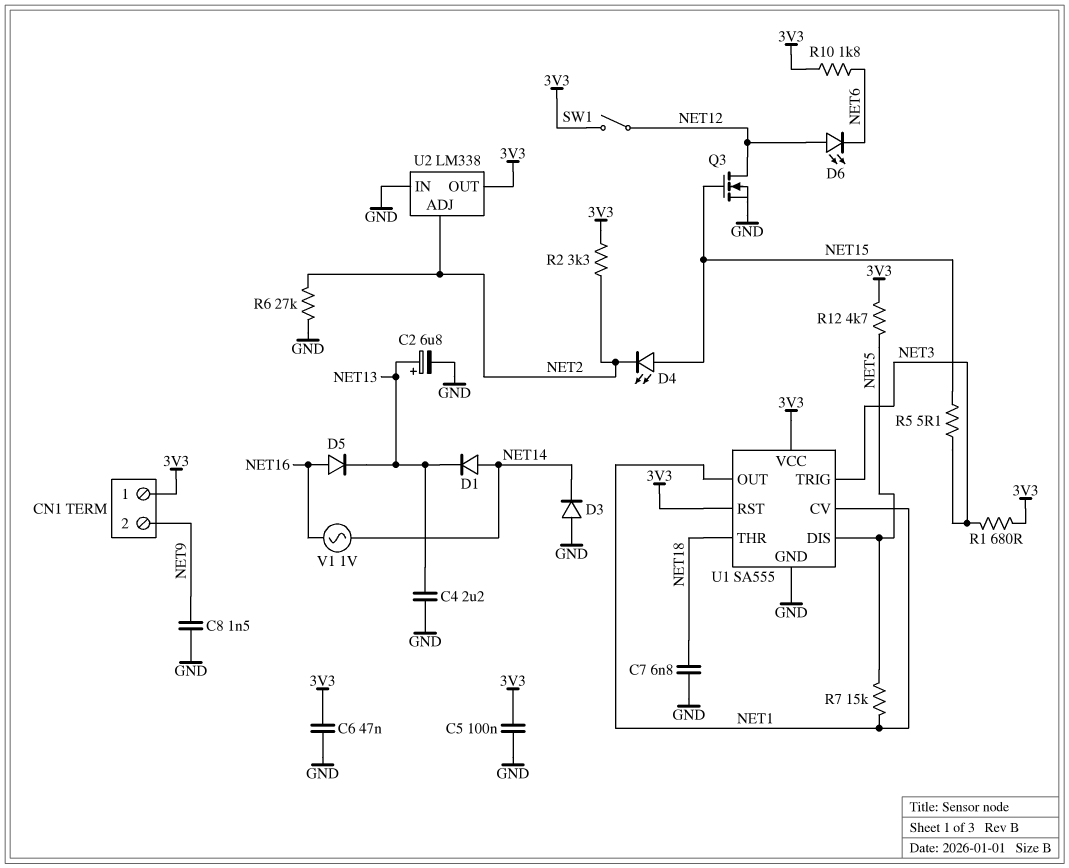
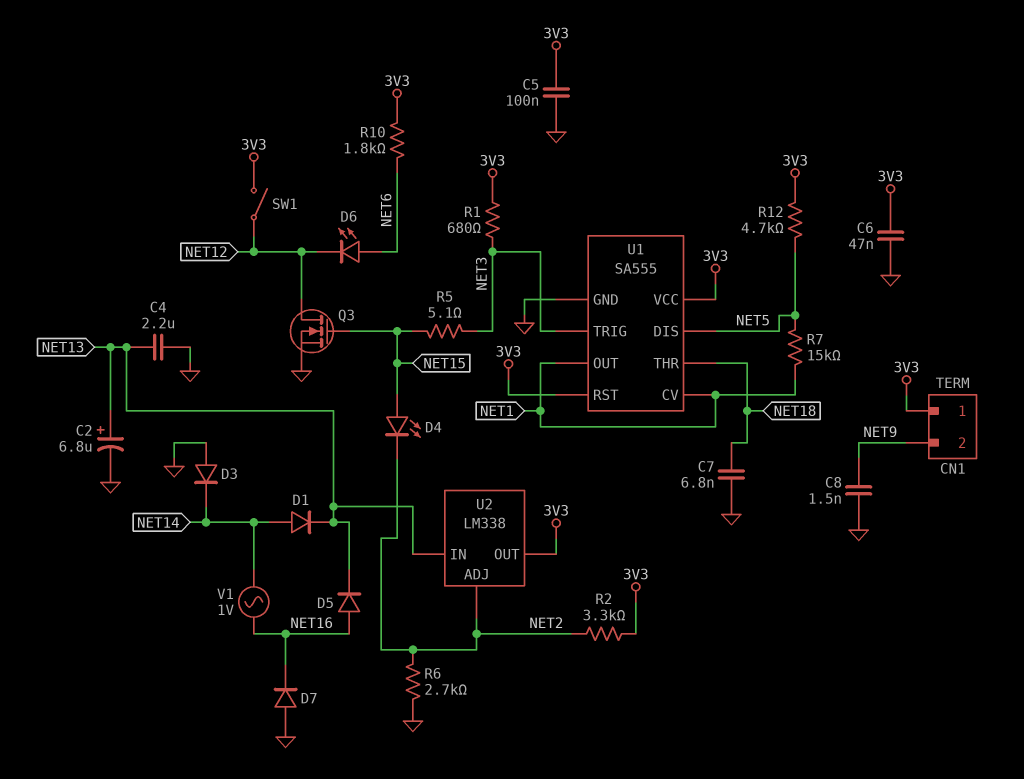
D6: LED (A NET12, K NET6) -> LED (A NET6, K NET12)
D7: none -> diode (A GND, K NET16)
R6: 27k (GND, NET2) -> 2.7k (GND, NET2)
U2 pin IN: GND -> NET13

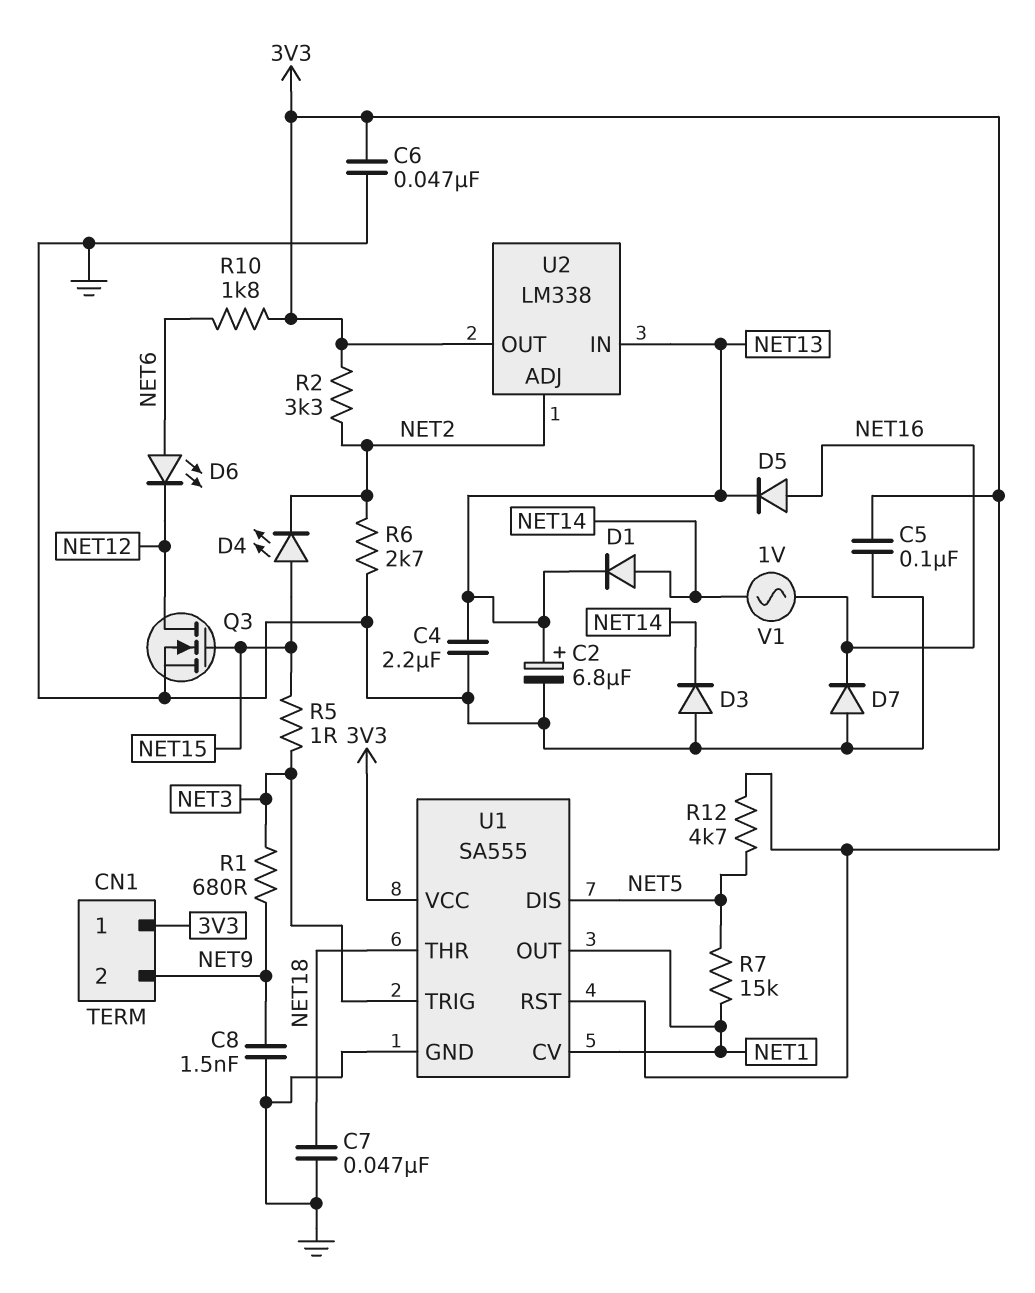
C7: 6.8nF (GND, NET18) -> 47nF (GND, NET18)
R1: 680 (3V3, NET3) -> 680 (NET3, NET9)
R5: 5.1 (NET3, NET15) -> 1 (NET3, NET15)
SW1: switch (3V3, NET12) -> none

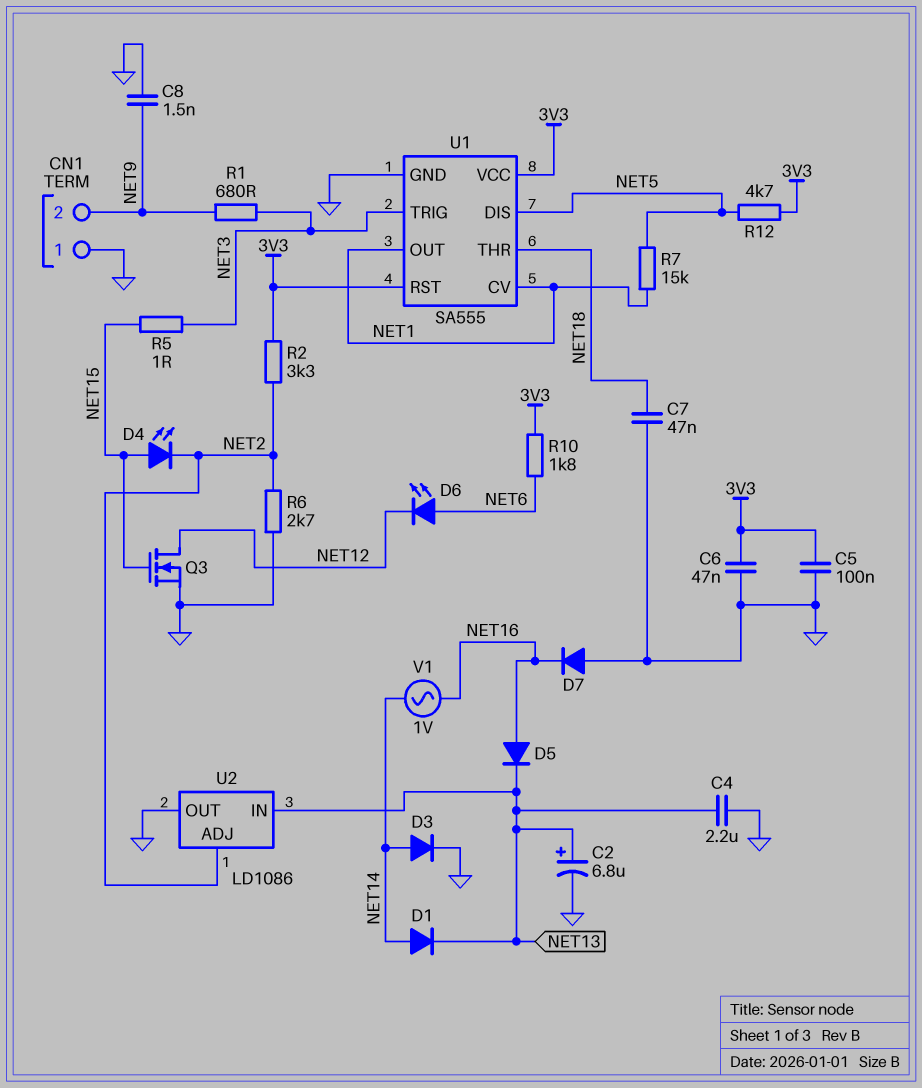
CN1 pin 1: 3V3 -> GND
D3: diode (A GND, K NET14) -> diode (A NET14, K GND)
U2: LM338 -> LD1086
U2 pin OUT: 3V3 -> GND

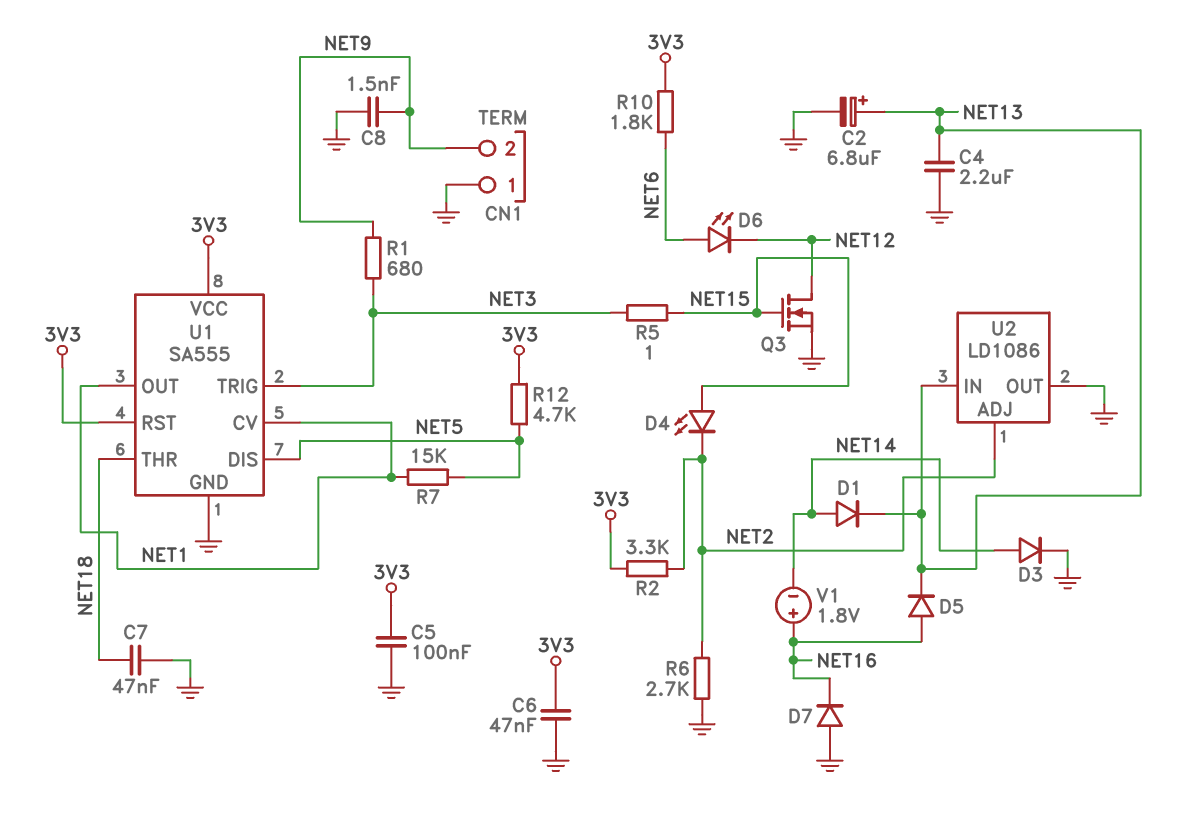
V1: AC 1V (NET14, NET16) -> 1.8V (plus NET16, minus NET14)

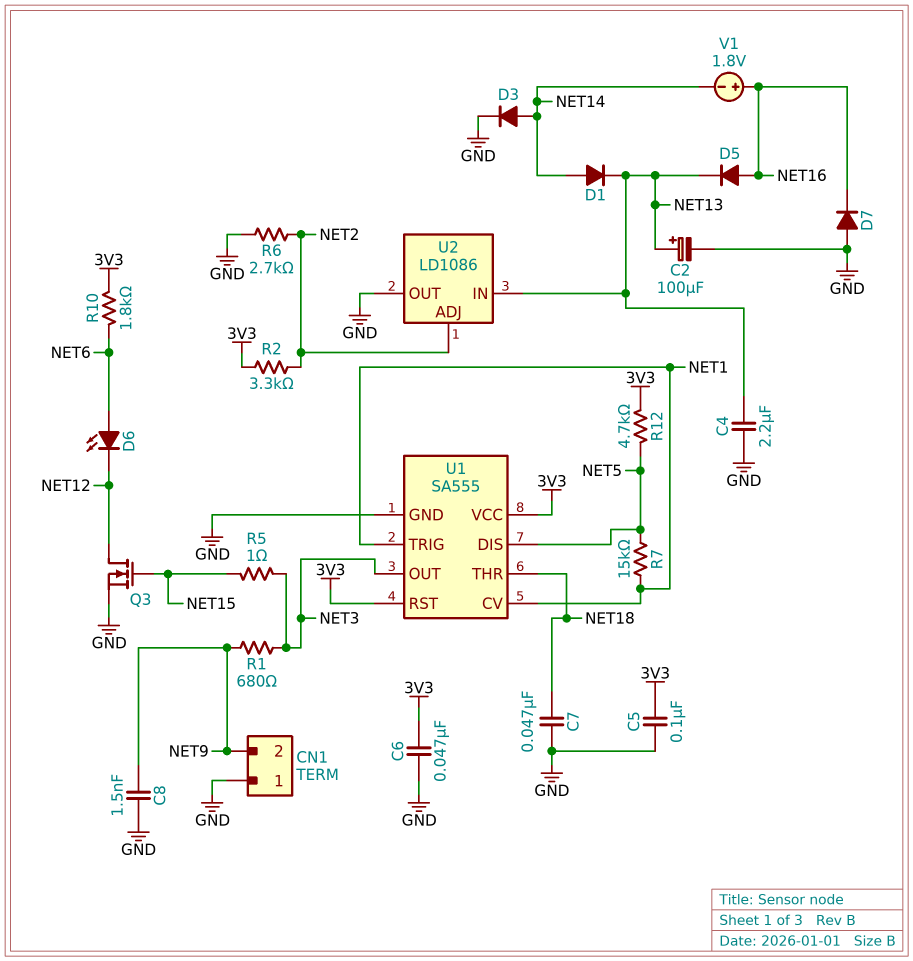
C2: 6.8uF (plus NET13, minus GND) -> 100uF (plus NET13, minus GND)
D4: LED (A NET15, K NET2) -> none
U1 pin OUT: NET1 -> NET3
U1 pin TRIG: NET3 -> NET1

